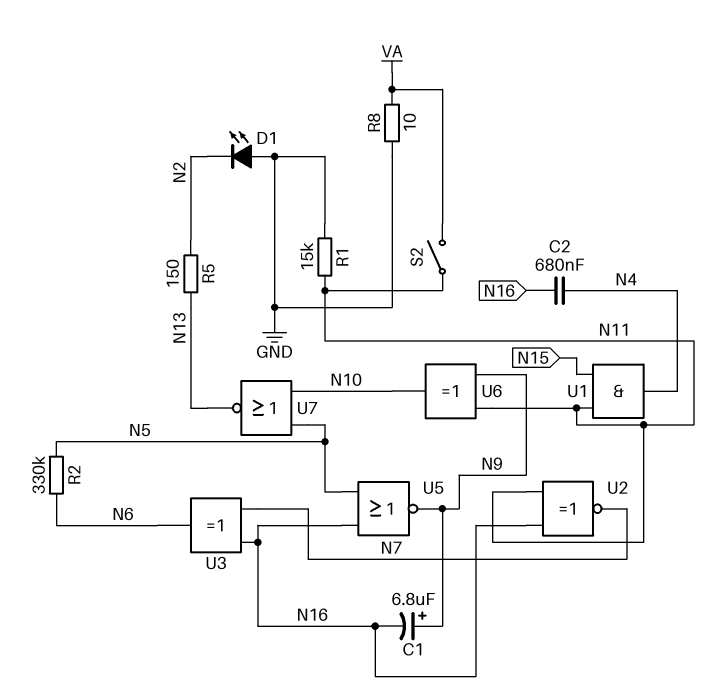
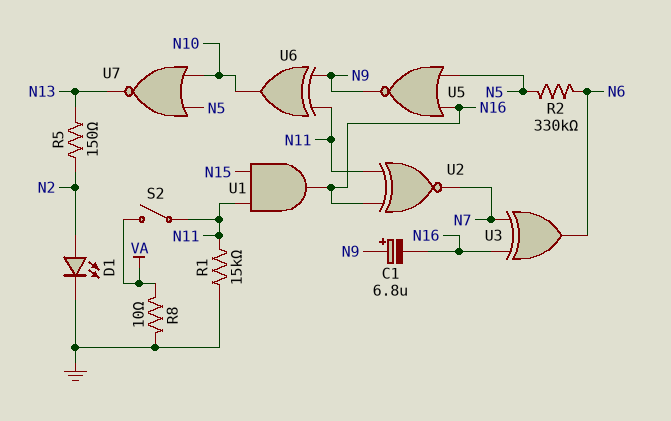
C2: 680nF (N4, N16) -> none
D1: LED (A GND, K N2) -> LED (A N2, K GND)
U1: AND (in N11, in N15, out N4) -> AND (in N11, in N15, out N16)

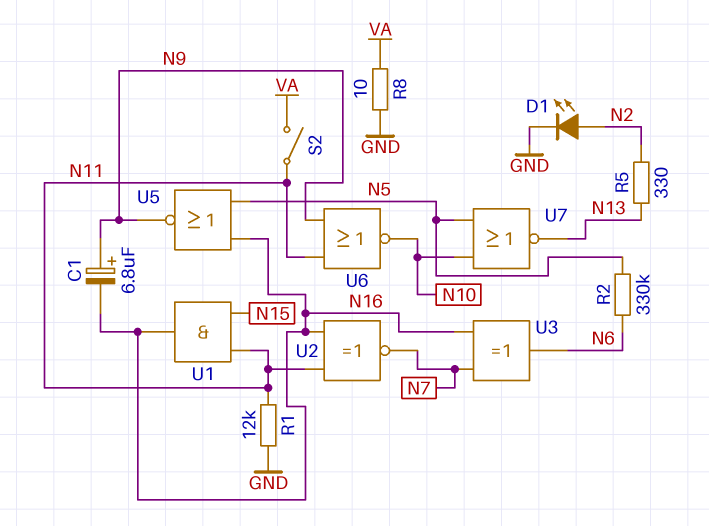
R1: 15k (GND, N11) -> 12k (GND, N11)
R5: 150 (N2, N13) -> 330 (N2, N13)
U6: XOR (in N9, in N11, out N10) -> NOR (in N9, in N11, out N10)

